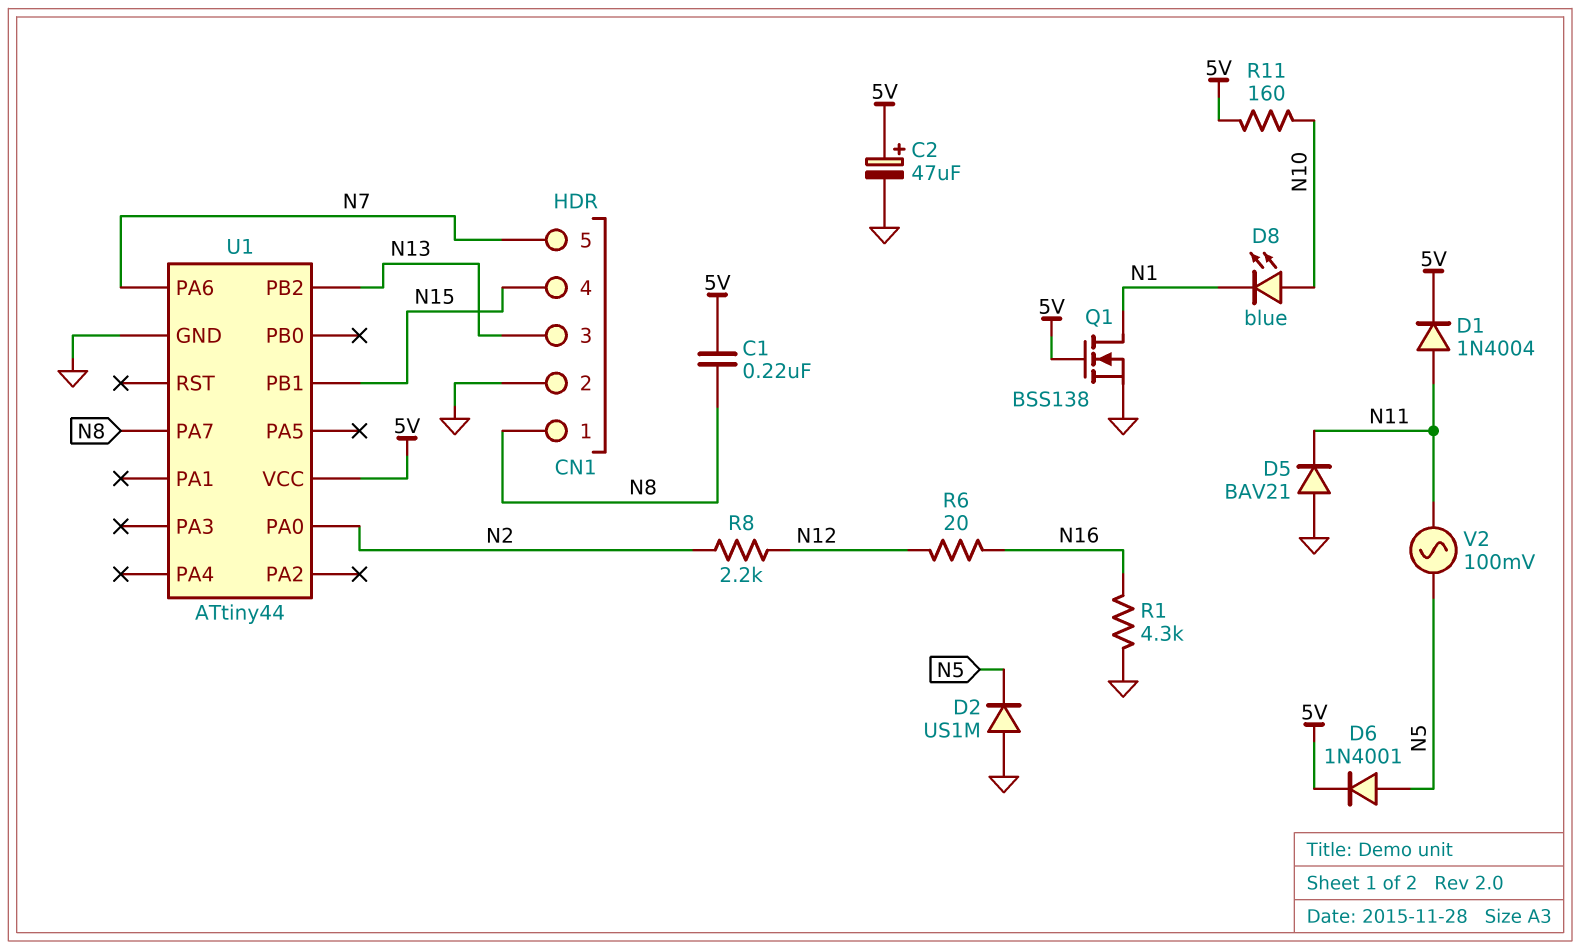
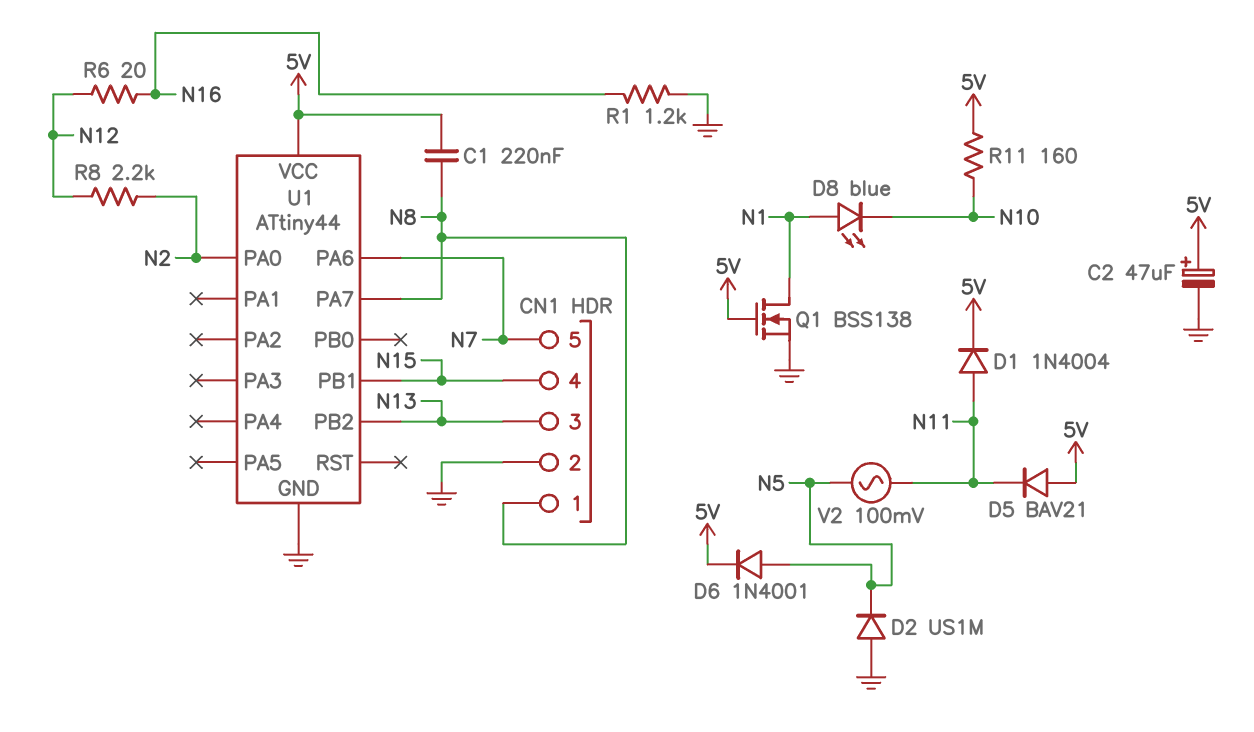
D5: diode BAV21 (A GND, K N11) -> diode BAV21 (A 5V, K N11)
D8: LED blue (A N10, K N1) -> LED blue (A N1, K N10)
R1: 4.3k (GND, N16) -> 1.2k (GND, N16)

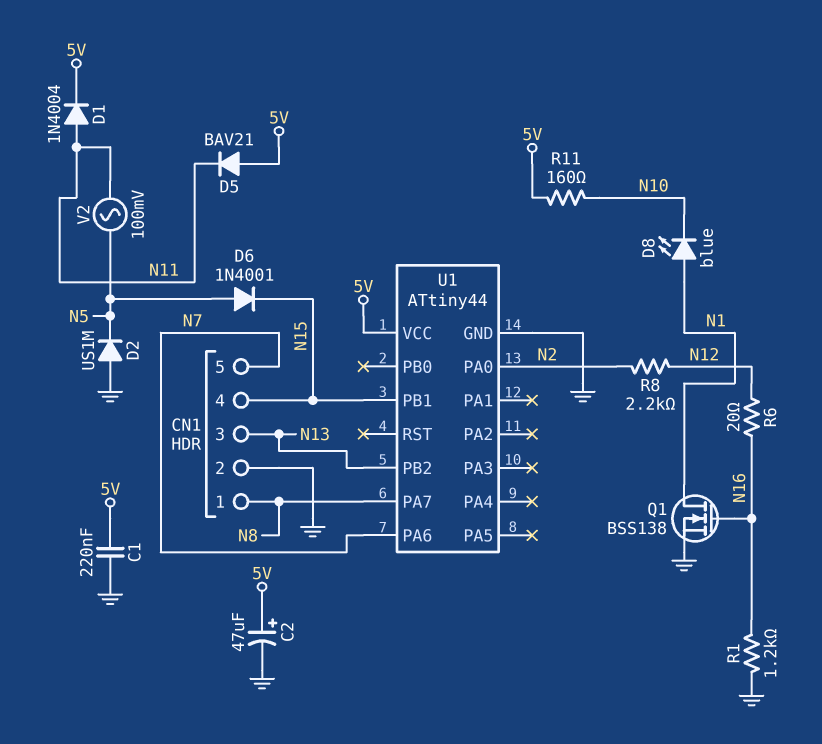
C1: 220nF (5V, N8) -> 220nF (5V, GND)
D6: diode 1N4001 (A N5, K 5V) -> diode 1N4001 (A N5, K N15)
Q1: NMOS BSS138 (G 5V, D N1, S GND) -> NMOS BSS138 (G N16, D N1, S GND)

